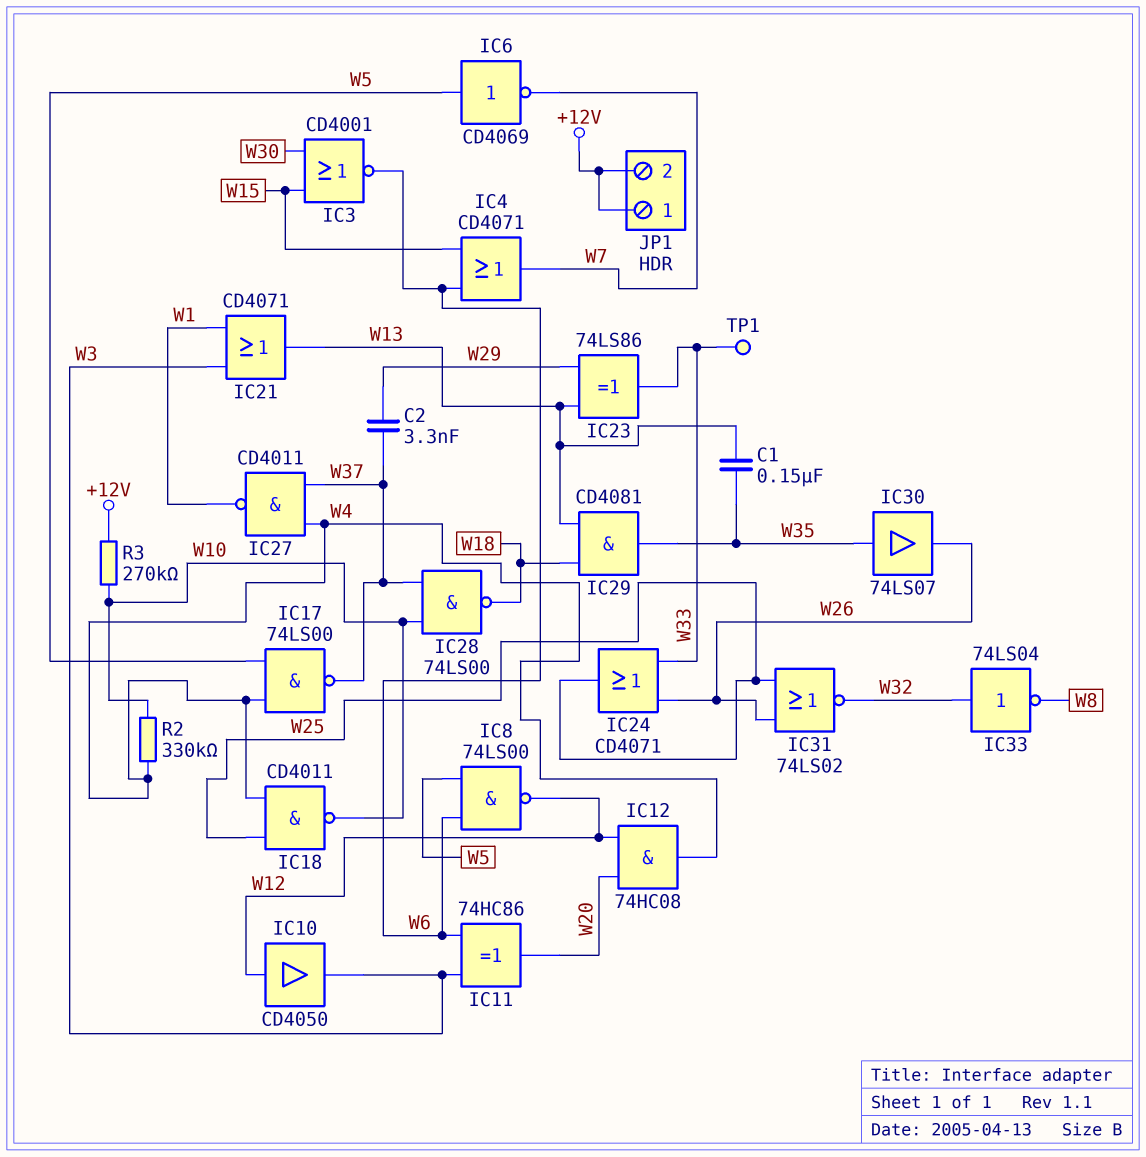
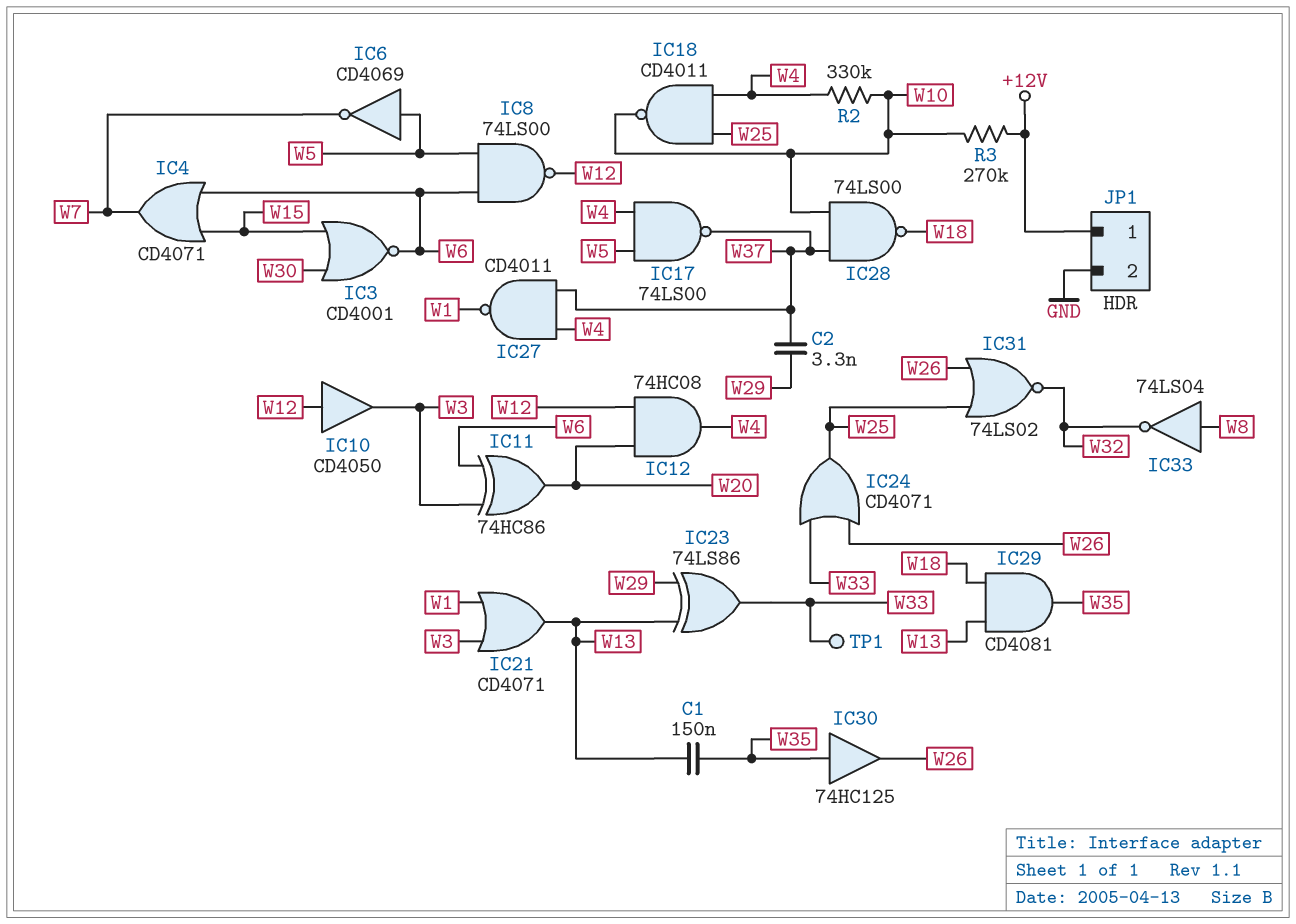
IC30: buffer 74LS07 (in W35, out W26) -> buffer 74HC125 (in W35, out W26)
IC33: NOT 74LS04 (in W32, out W8) -> NOT 74LS04 (in W8, out W32)
JP1 pin 2: +12V -> GND

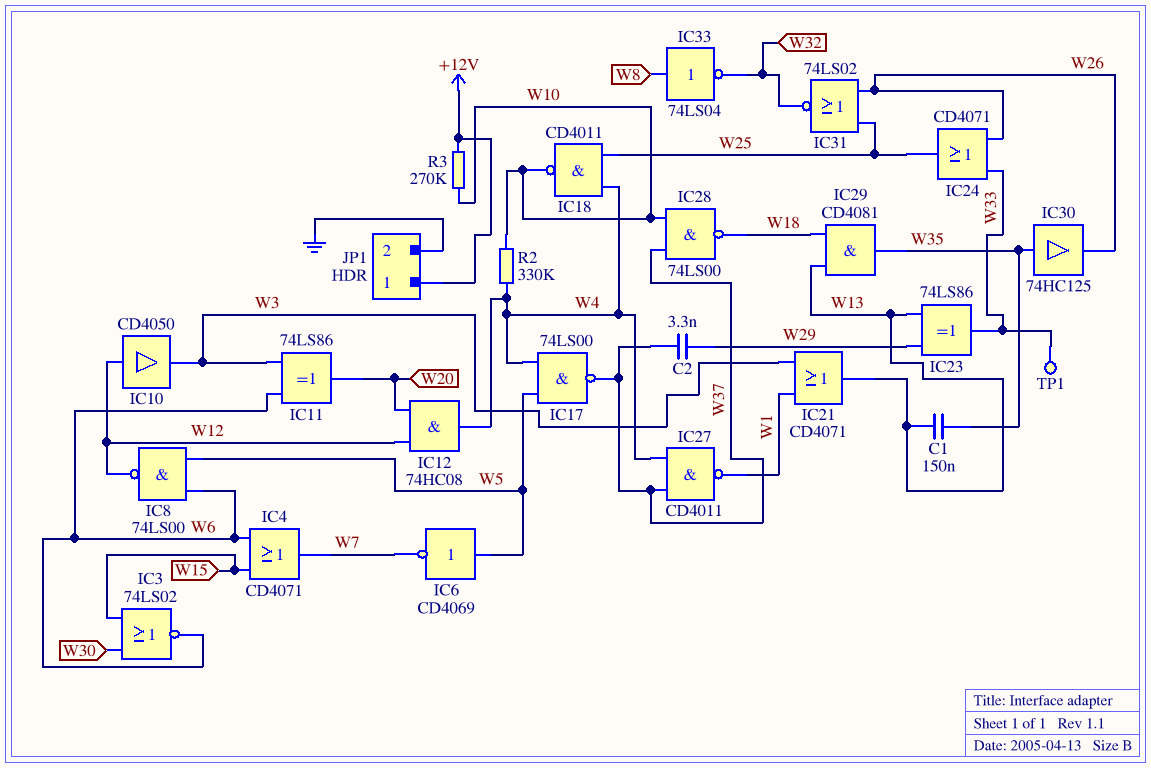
IC3: NOR CD4001 (in W15, in W30, out W6) -> NOR 74LS02 (in W15, in W30, out W6)
IC11: XOR 74HC86 (in W3, in W6, out W20) -> XOR 74LS86 (in W3, in W6, out W20)

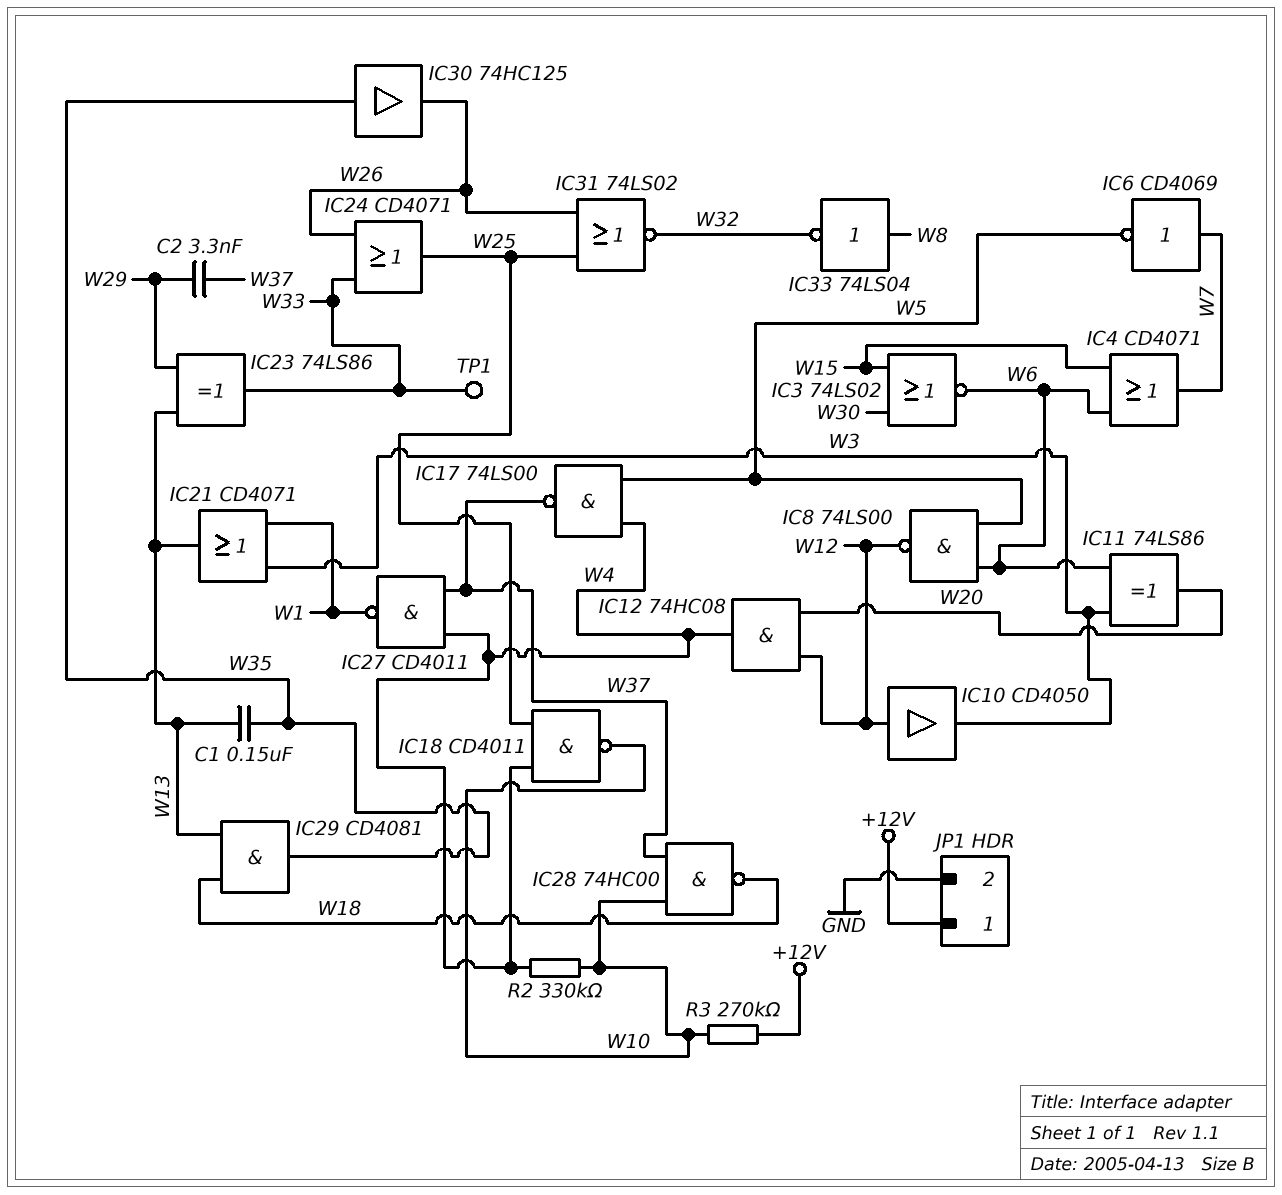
IC6: NOT CD4069 (in W5, out W7) -> NOT CD4069 (in W7, out W5)
IC28: NAND 74LS00 (in W10, in W37, out W18) -> NAND 74HC00 (in W10, in W37, out W18)

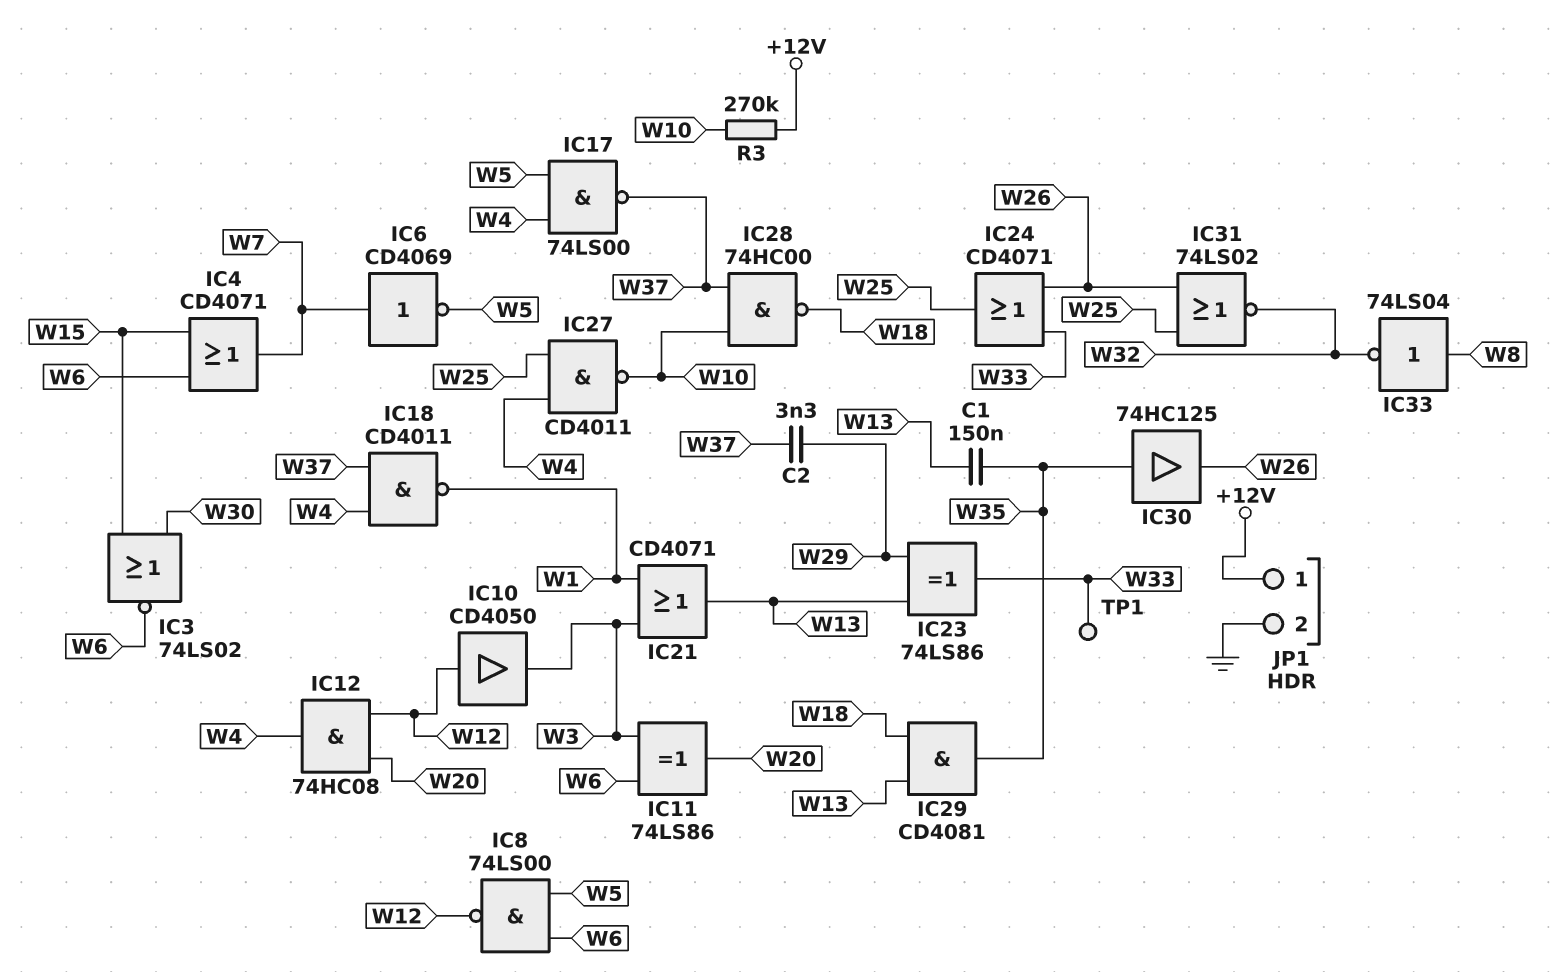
IC18: NAND CD4011 (in W4, in W25, out W10) -> NAND CD4011 (in W4, in W37, out W1)
IC27: NAND CD4011 (in W4, in W37, out W1) -> NAND CD4011 (in W4, in W25, out W10)
R2: 330k (W4, W10) -> none

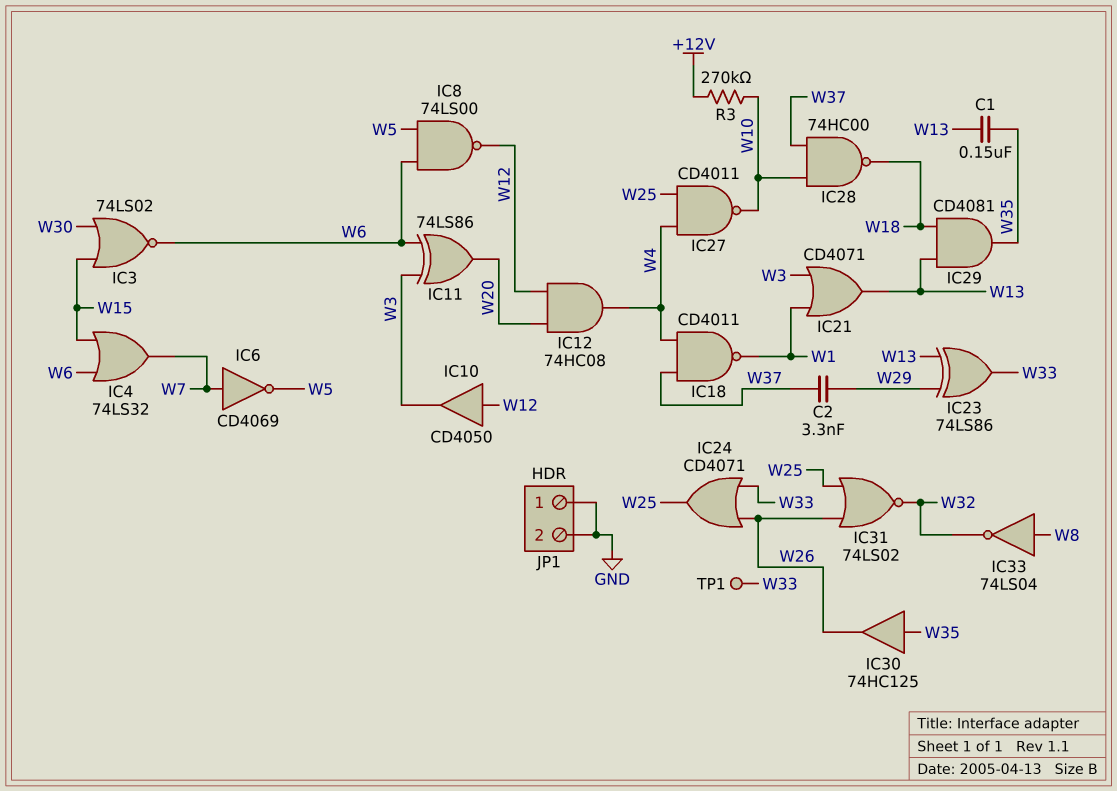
IC4: OR CD4071 (in W6, in W15, out W7) -> OR 74LS32 (in W6, in W15, out W7)
IC17: NAND 74LS00 (in W4, in W5, out W37) -> none
JP1 pin 1: +12V -> GND

